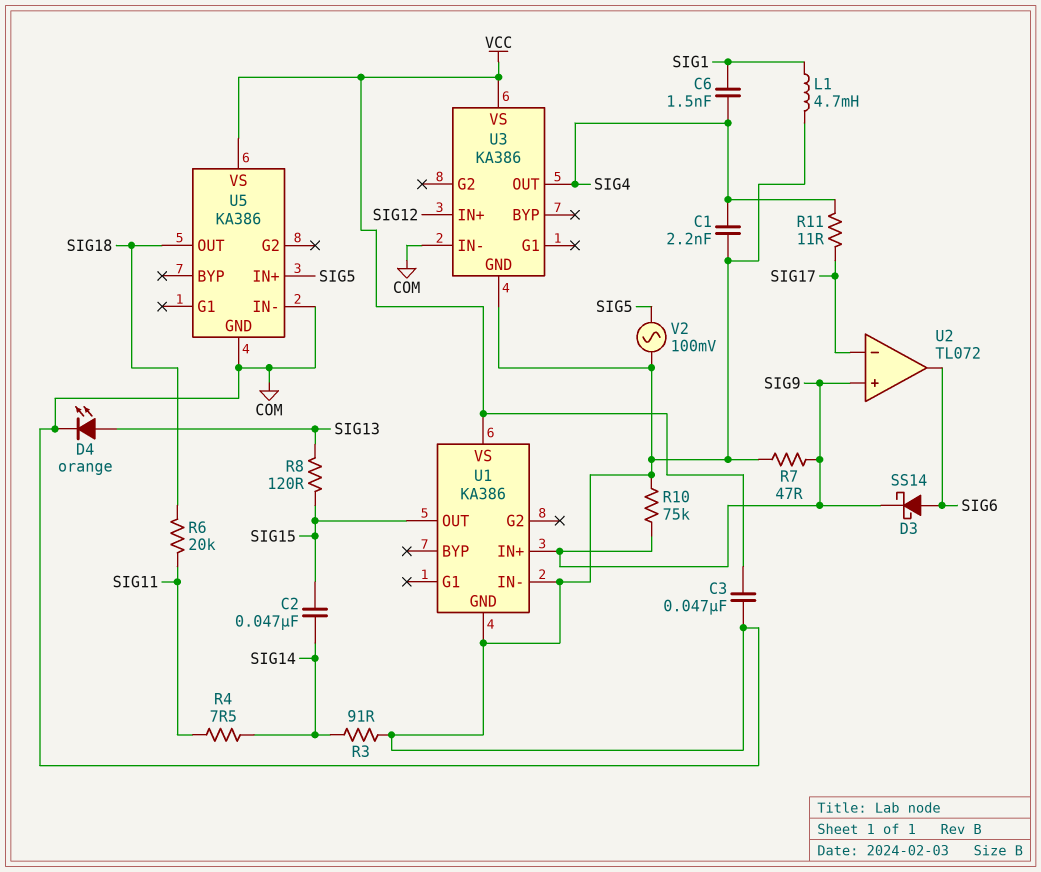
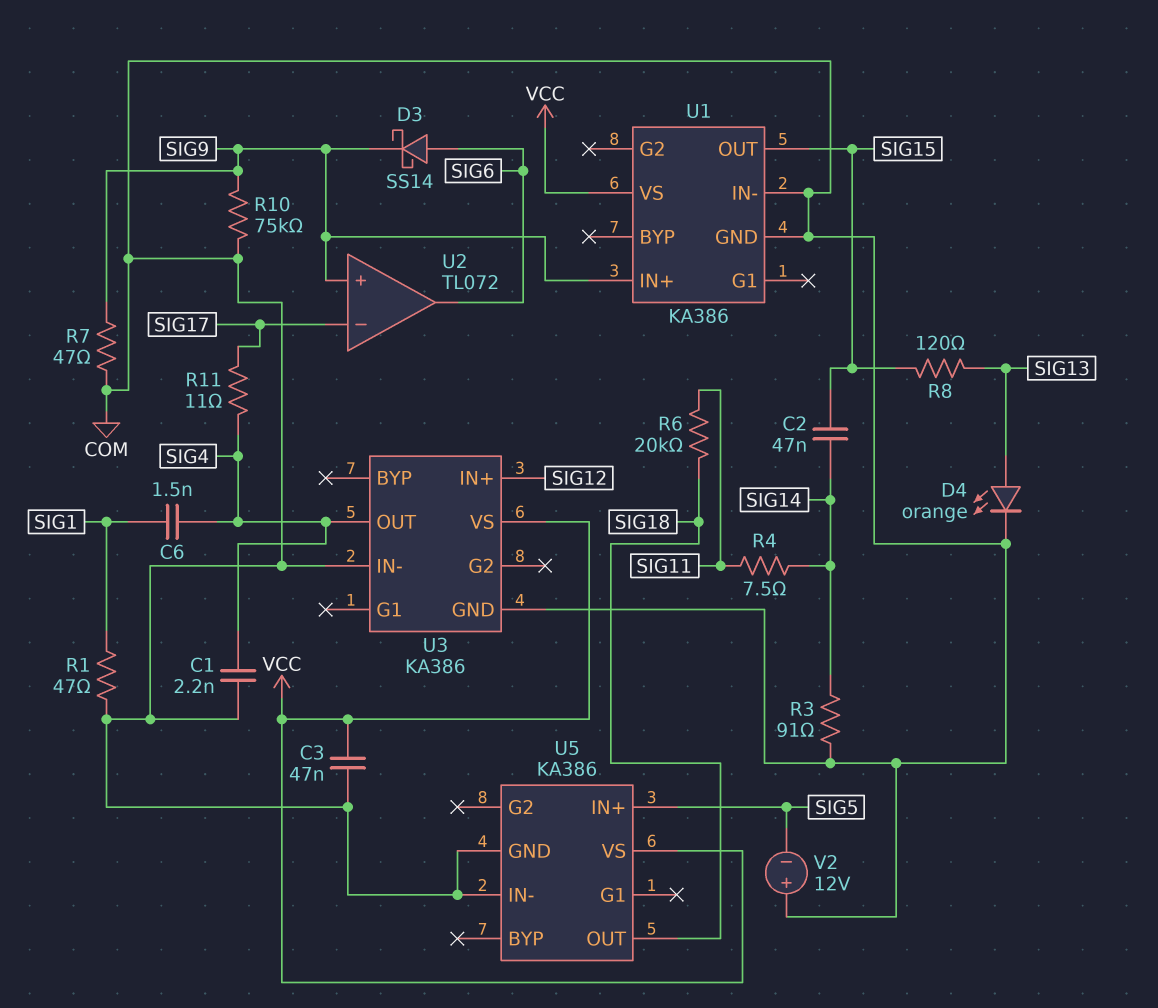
L1: 4.7mH (COM, SIG1) -> none
R1: none -> 47 (COM, SIG1)
V2: AC 100mV (COM, SIG5) -> 12V (plus COM, minus SIG5)

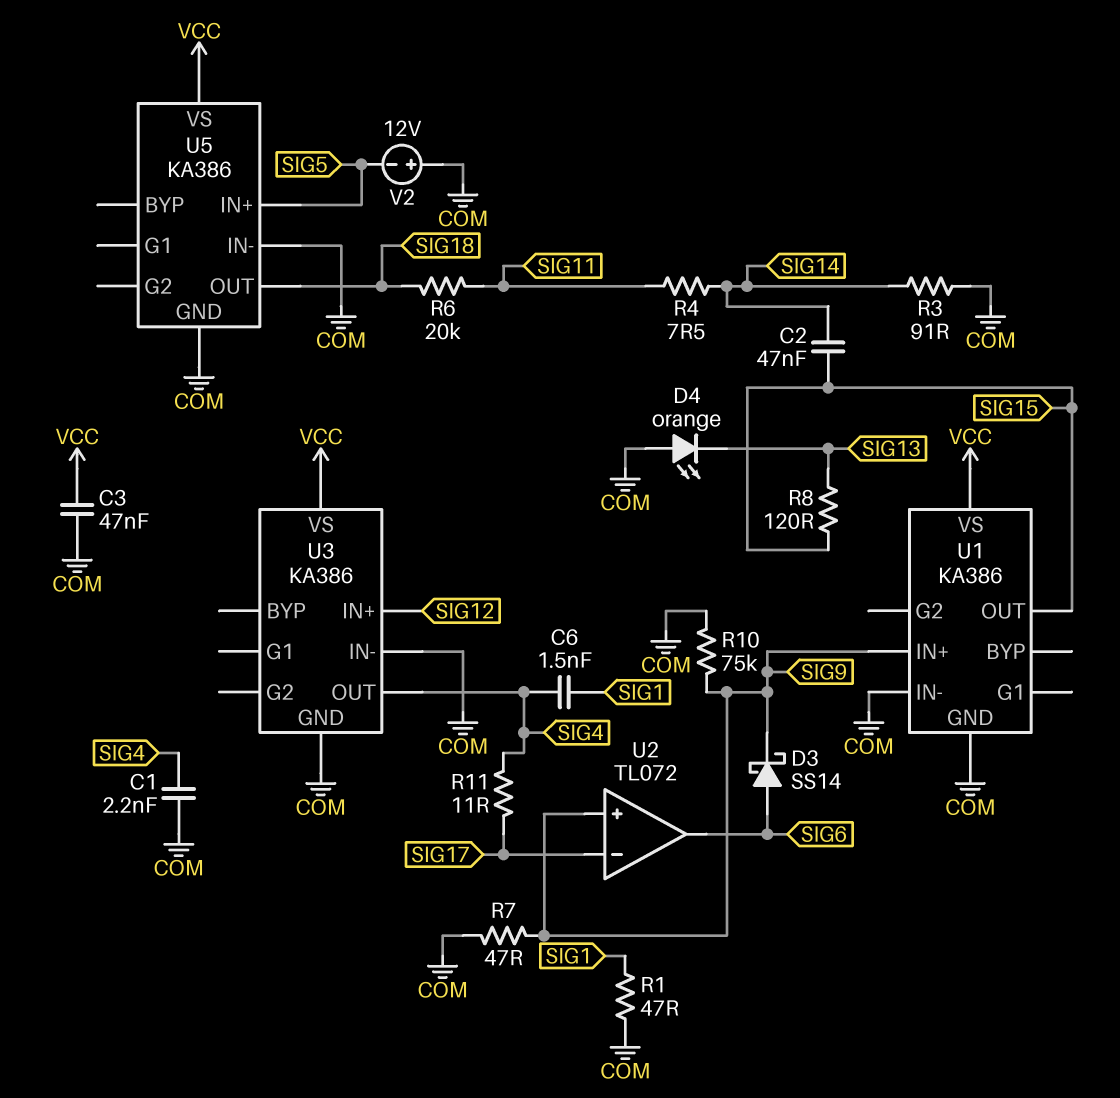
D4: LED orange (A SIG13, K COM) -> LED orange (A COM, K SIG13)

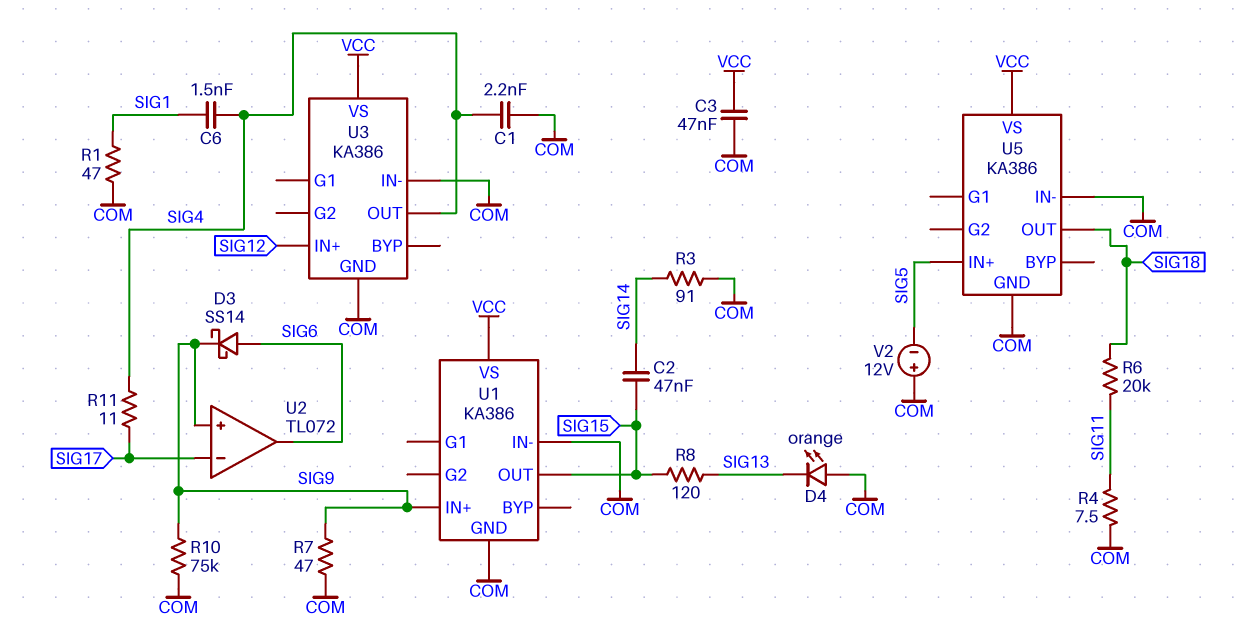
R4: 7.5 (SIG11, SIG14) -> 7.5 (COM, SIG11)

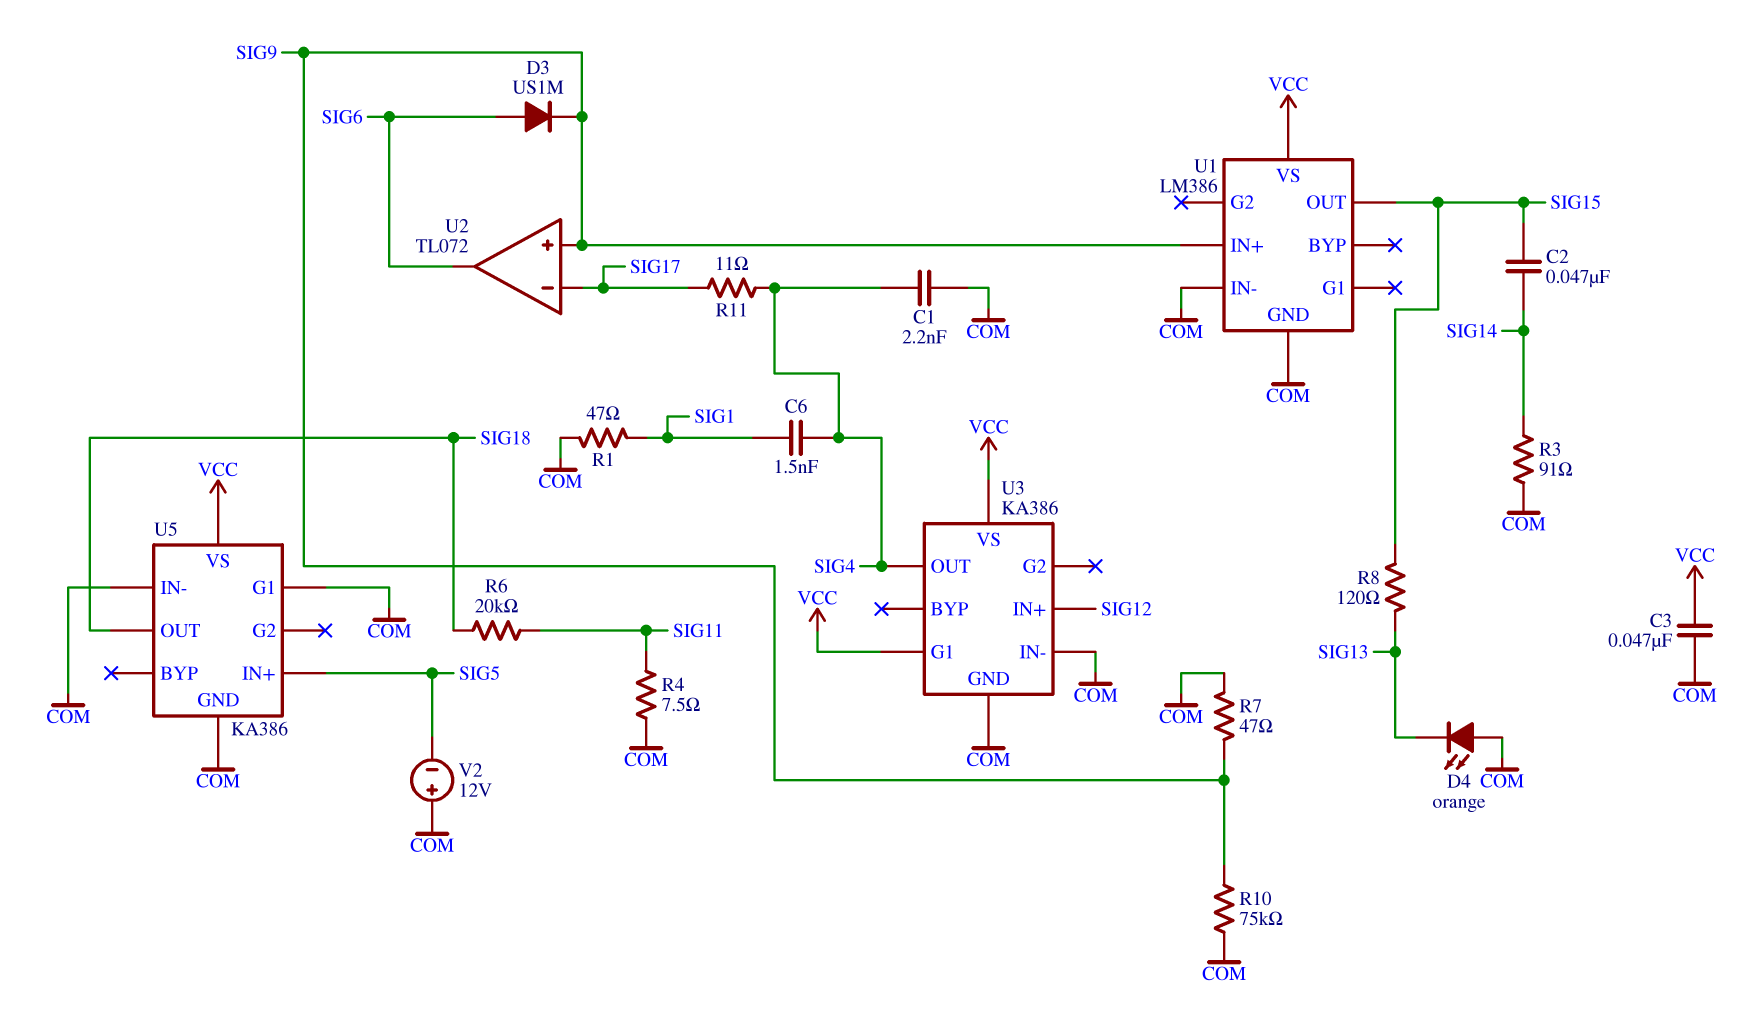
D3: schottky SS14 (A SIG6, K SIG9) -> diode US1M (A SIG6, K SIG9)
U1: KA386 -> LM386
U3 pin G1: none -> VCC
U5 pin G1: none -> COM

